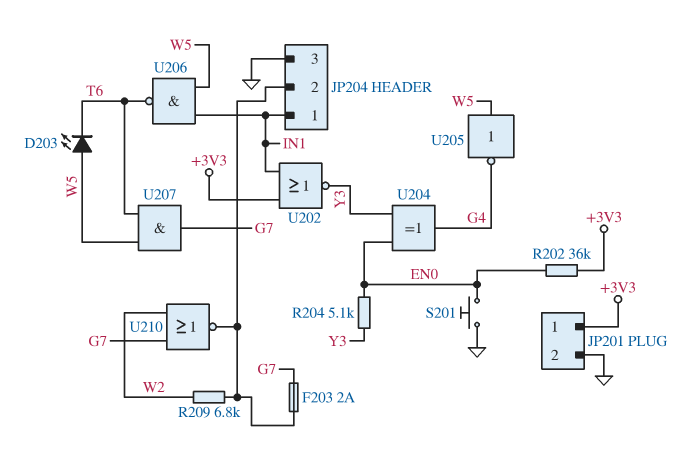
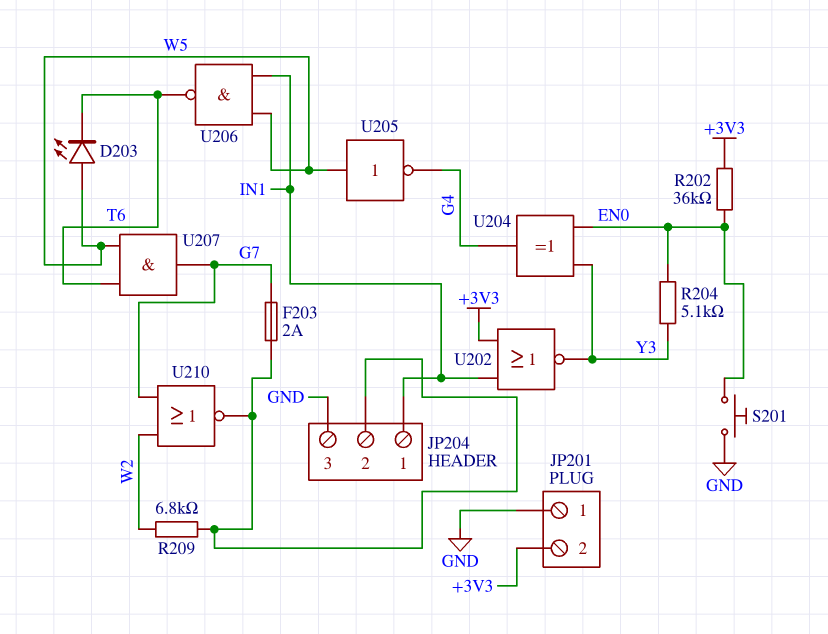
JP201 pin 1: +3V3 -> GND
JP201 pin 2: GND -> +3V3

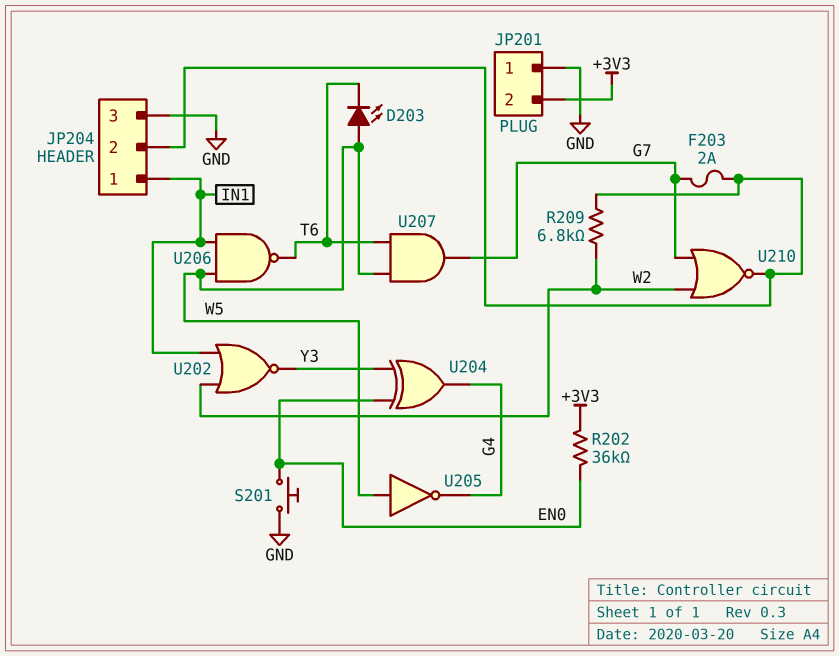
R204: 5.1k (EN0, Y3) -> none
U202: NOR (in +3V3, in IN1, out Y3) -> NOR (in IN1, in W2, out Y3)

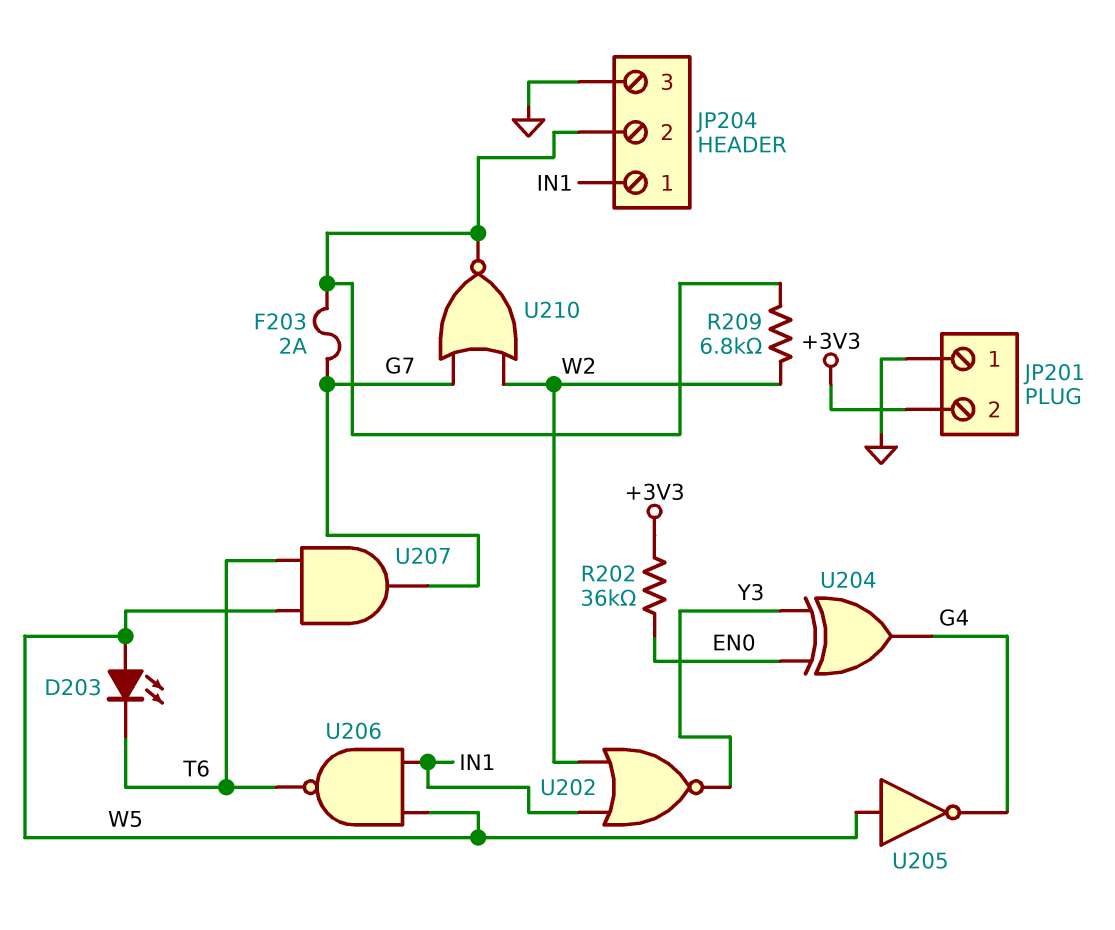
S201: button (EN0, GND) -> none

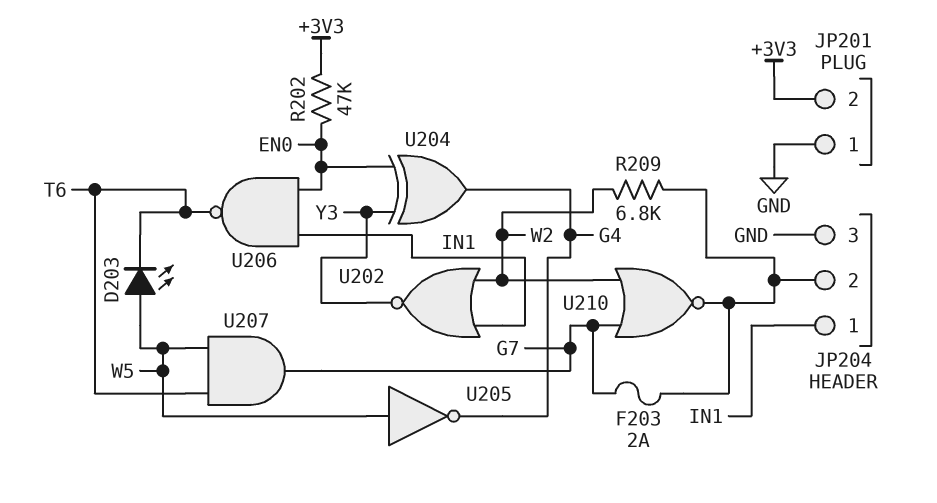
R202: 36k (+3V3, EN0) -> 47k (+3V3, EN0)
U206: NAND (in IN1, in W5, out T6) -> NAND (in EN0, in IN1, out T6)

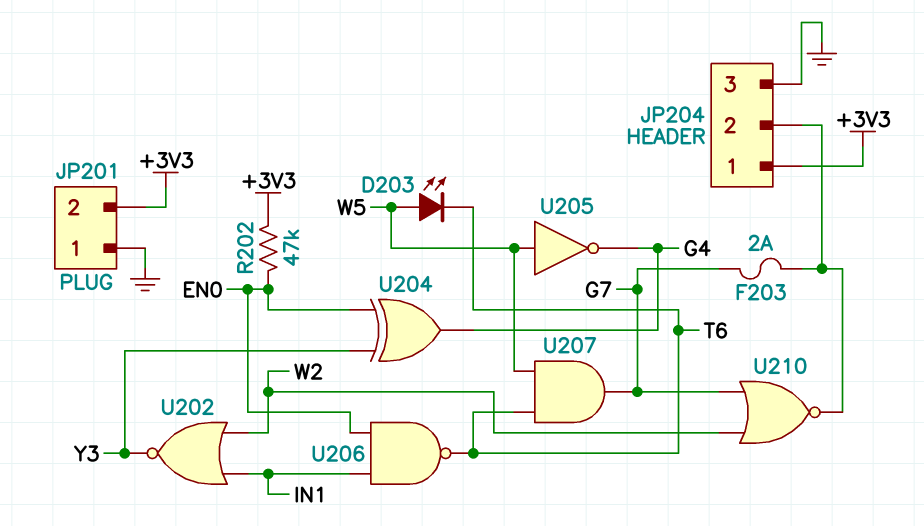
JP204 pin 1: IN1 -> +3V3
R209: 6.8k (JP204/2, W2) -> none

